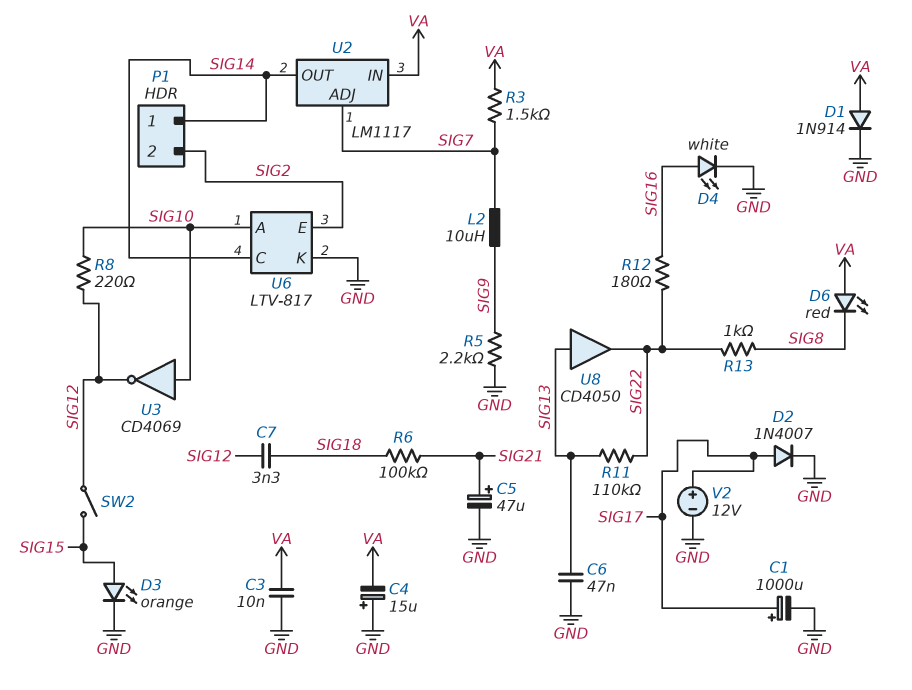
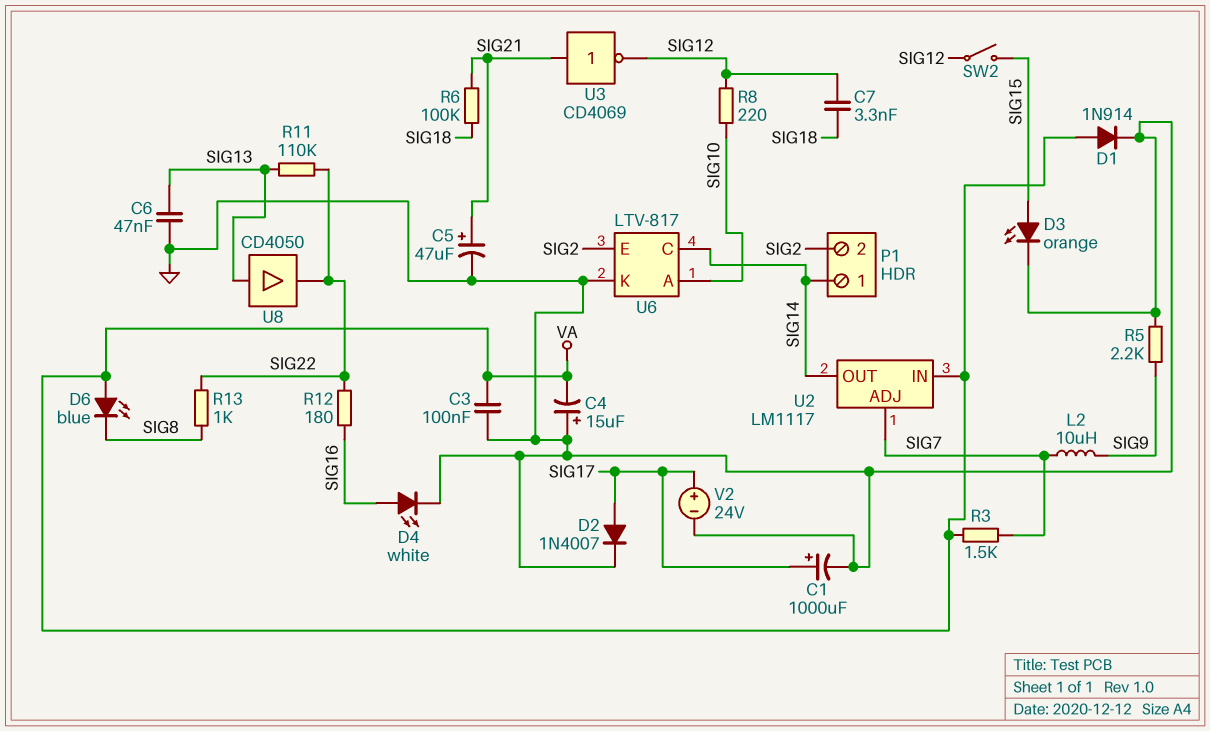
C3: 10nF (GND, VA) -> 100nF (GND, VA)
D6: LED red (A VA, K SIG8) -> LED blue (A VA, K SIG8)
U3: NOT CD4069 (in SIG10, out SIG12) -> NOT CD4069 (in SIG21, out SIG12)
V2: 12V (plus SIG17, minus GND) -> 24V (plus SIG17, minus GND)

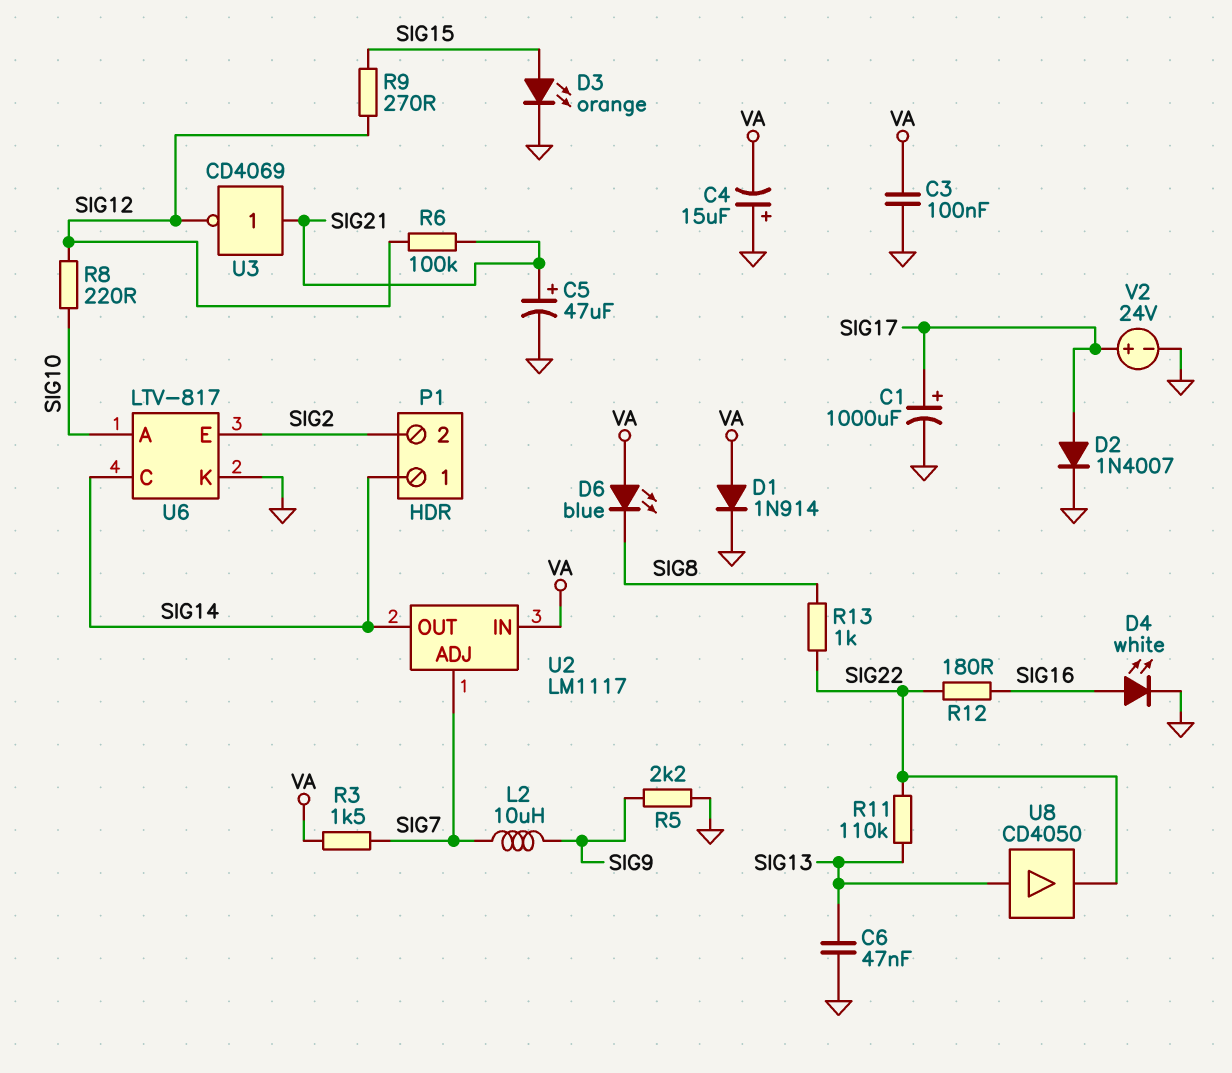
C7: 3.3nF (SIG12, SIG18) -> none
R6: 100k (SIG18, SIG21) -> 100k (SIG12, SIG21)
R9: none -> 270 (SIG12, SIG15)
SW2: switch (SIG12, SIG15) -> none

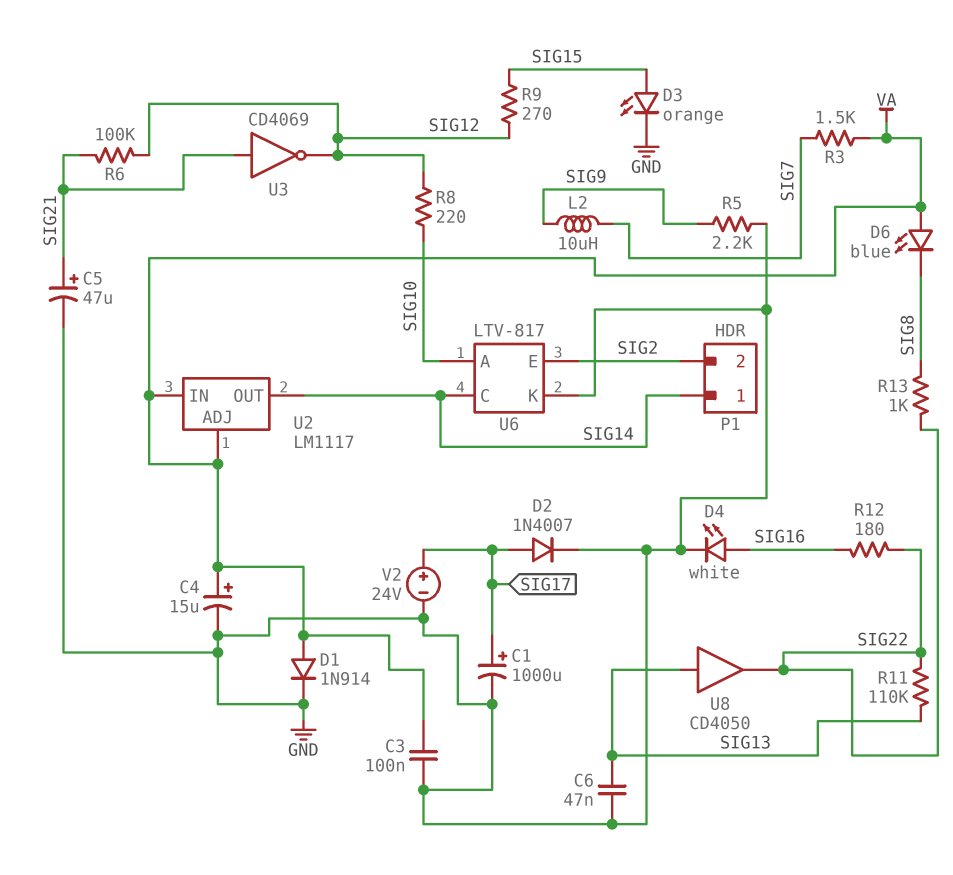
C4: 15uF (plus GND, minus VA) -> 15uF (plus VA, minus GND)
U2 pin ADJ: SIG7 -> VA

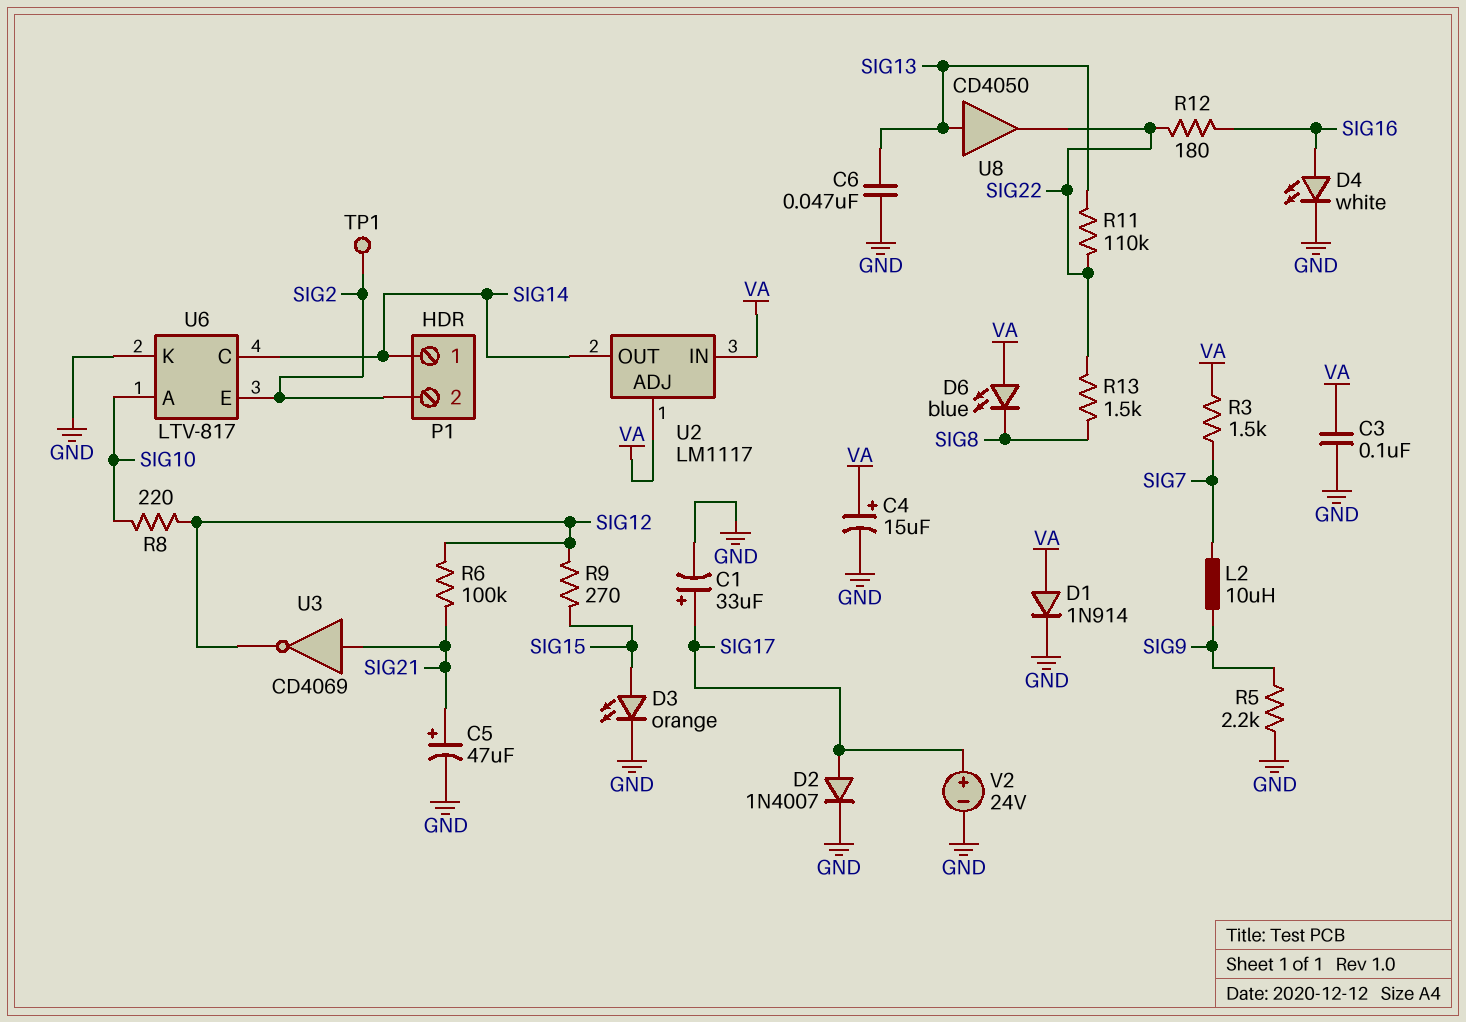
C1: 1000uF (plus SIG17, minus GND) -> 33uF (plus SIG17, minus GND)
R13: 1k (SIG8, SIG22) -> 1.5k (SIG8, SIG22)
TP1: none -> test point (SIG2)

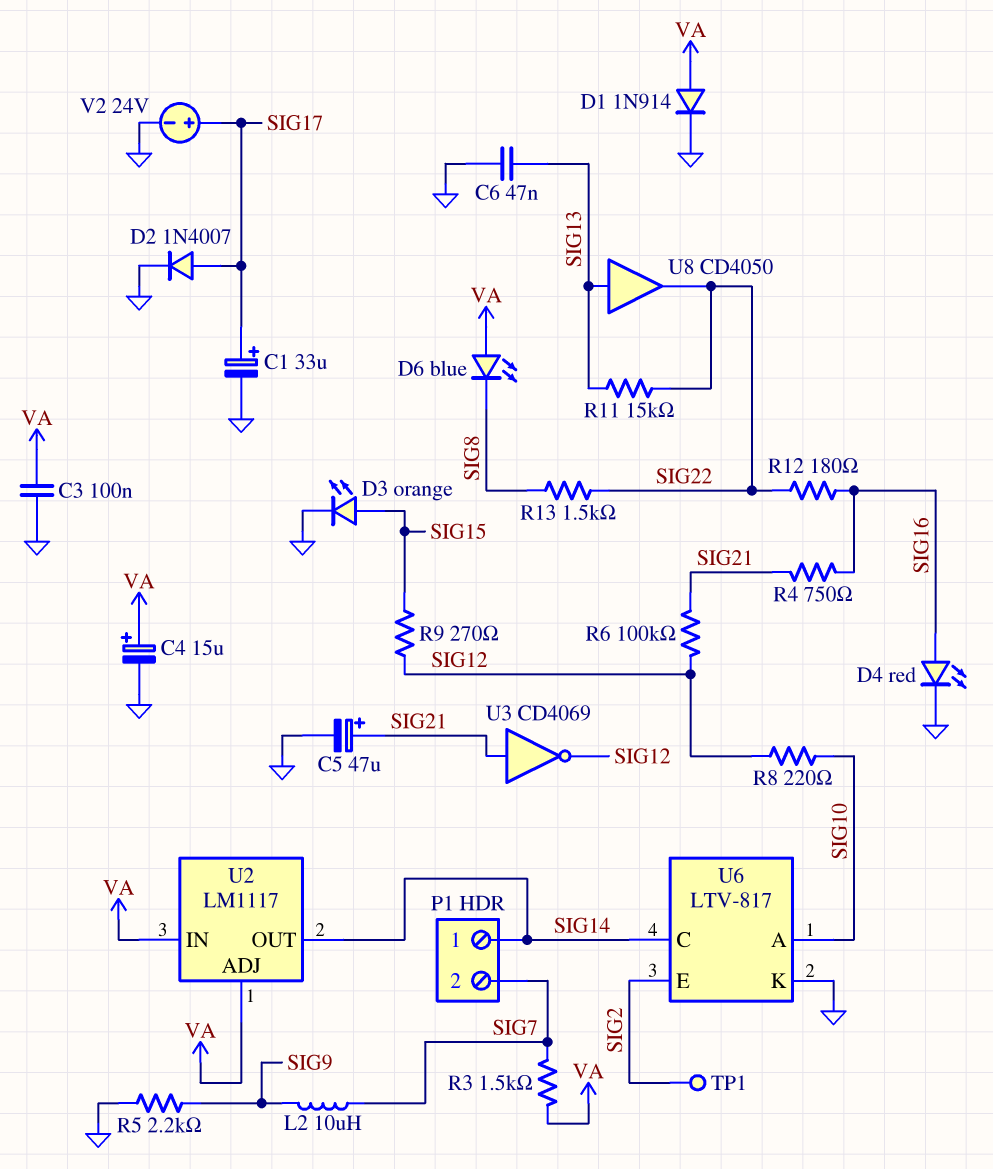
D4: LED white (A SIG16, K GND) -> LED red (A SIG16, K GND)
P1 pin 2: SIG2 -> SIG7
R4: none -> 750 (SIG16, SIG21)
R11: 110k (SIG13, SIG22) -> 15k (SIG13, SIG22)

